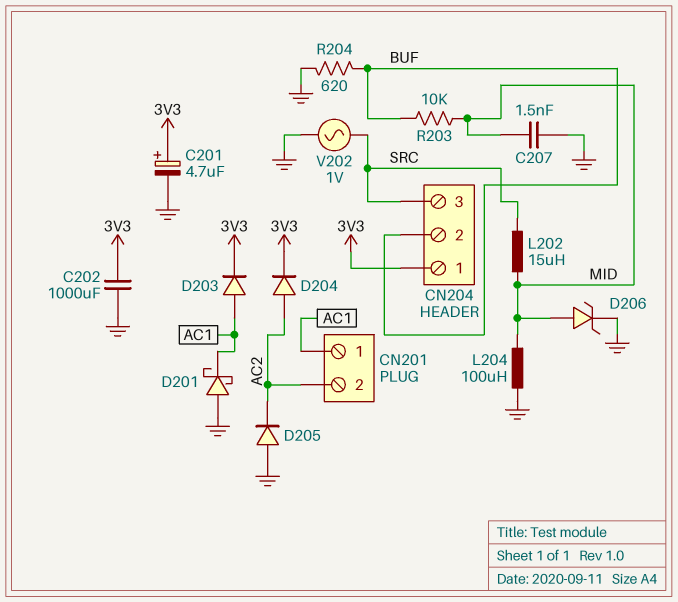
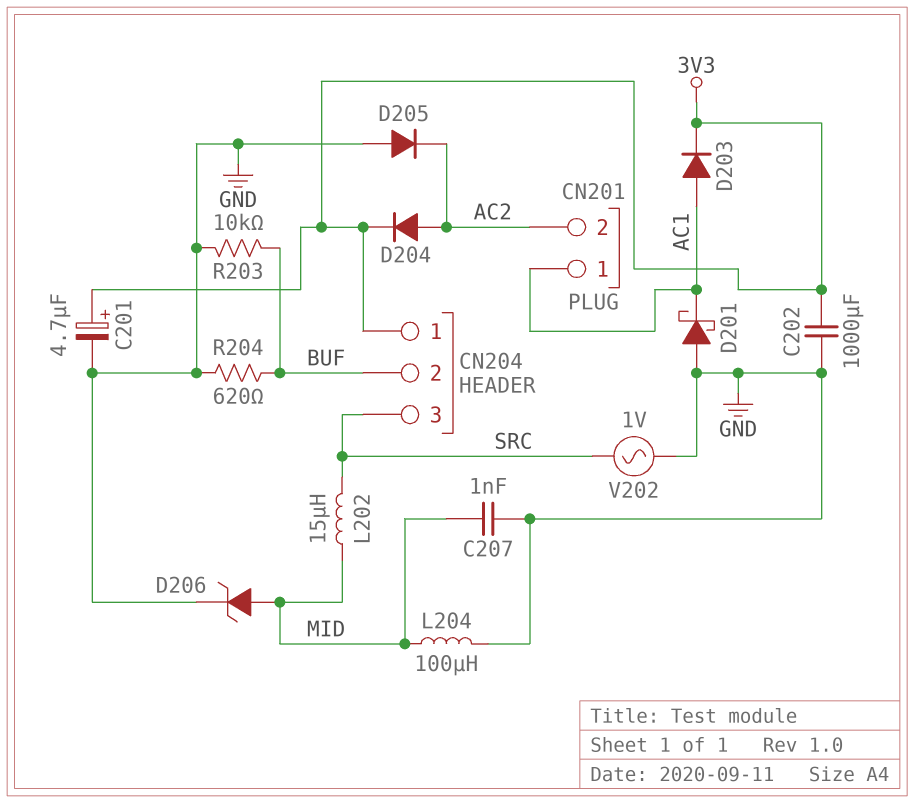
C207: 1.5nF (GND, MID) -> 1nF (GND, MID)
R203: 10k (BUF, MID) -> 10k (BUF, GND)

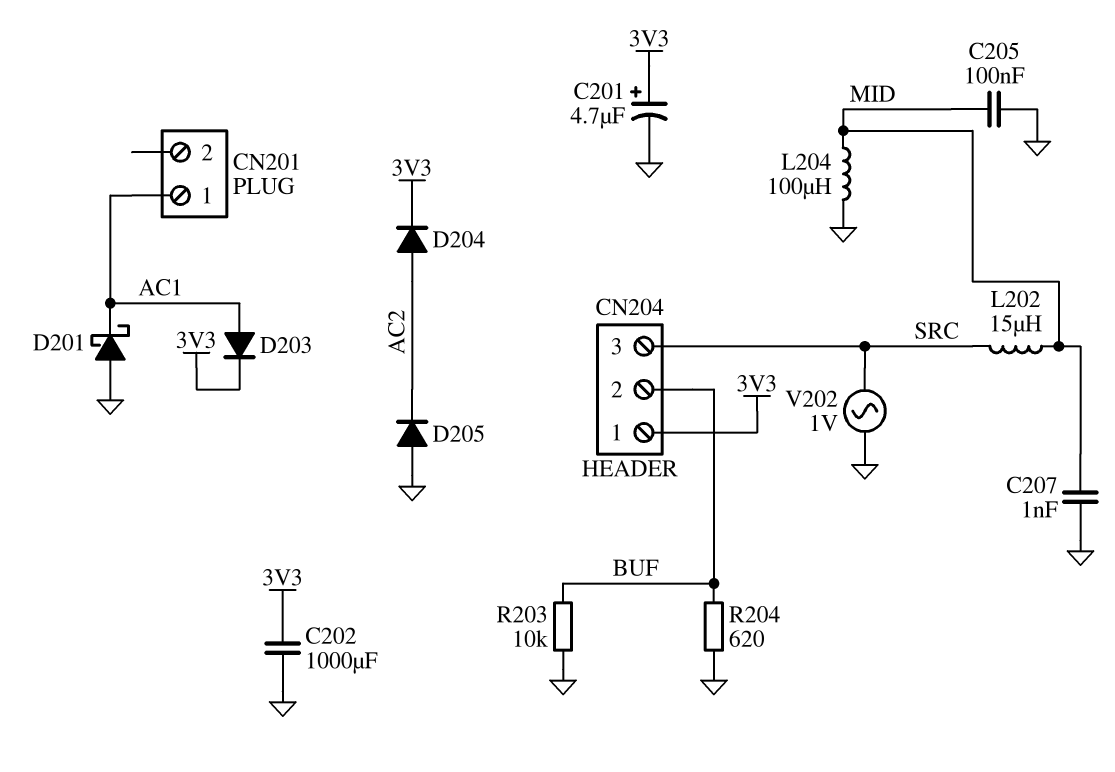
C205: none -> 100nF (GND, MID)
CN201 pin 2: AC2 -> none
D206: zener (A MID, K GND) -> none

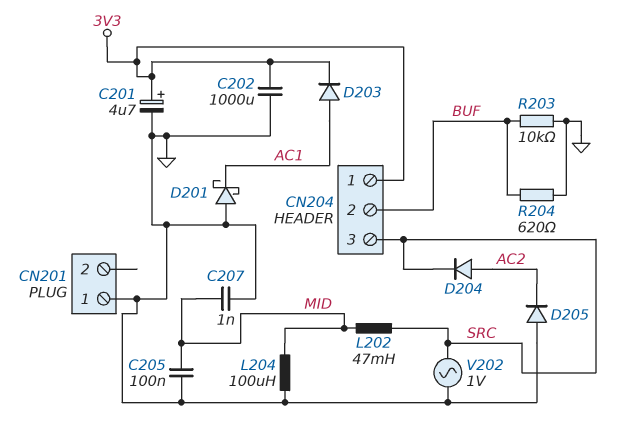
CN201 pin 1: AC1 -> GND
D204: diode (A AC2, K 3V3) -> diode (A AC2, K SRC)
L202: 15uH (MID, SRC) -> 47mH (MID, SRC)

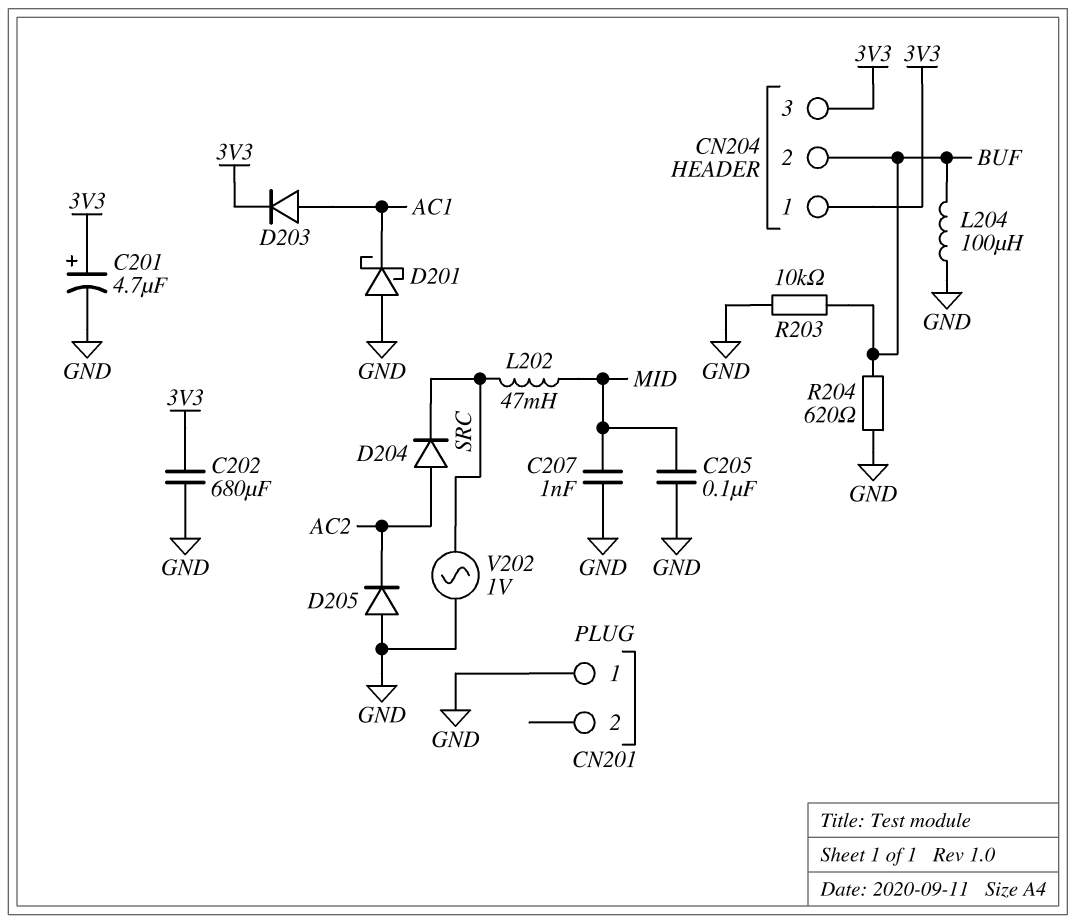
C202: 1000uF (3V3, GND) -> 680uF (3V3, GND)
CN204 pin 3: SRC -> 3V3
L204: 100uH (GND, MID) -> 100uH (BUF, GND)

